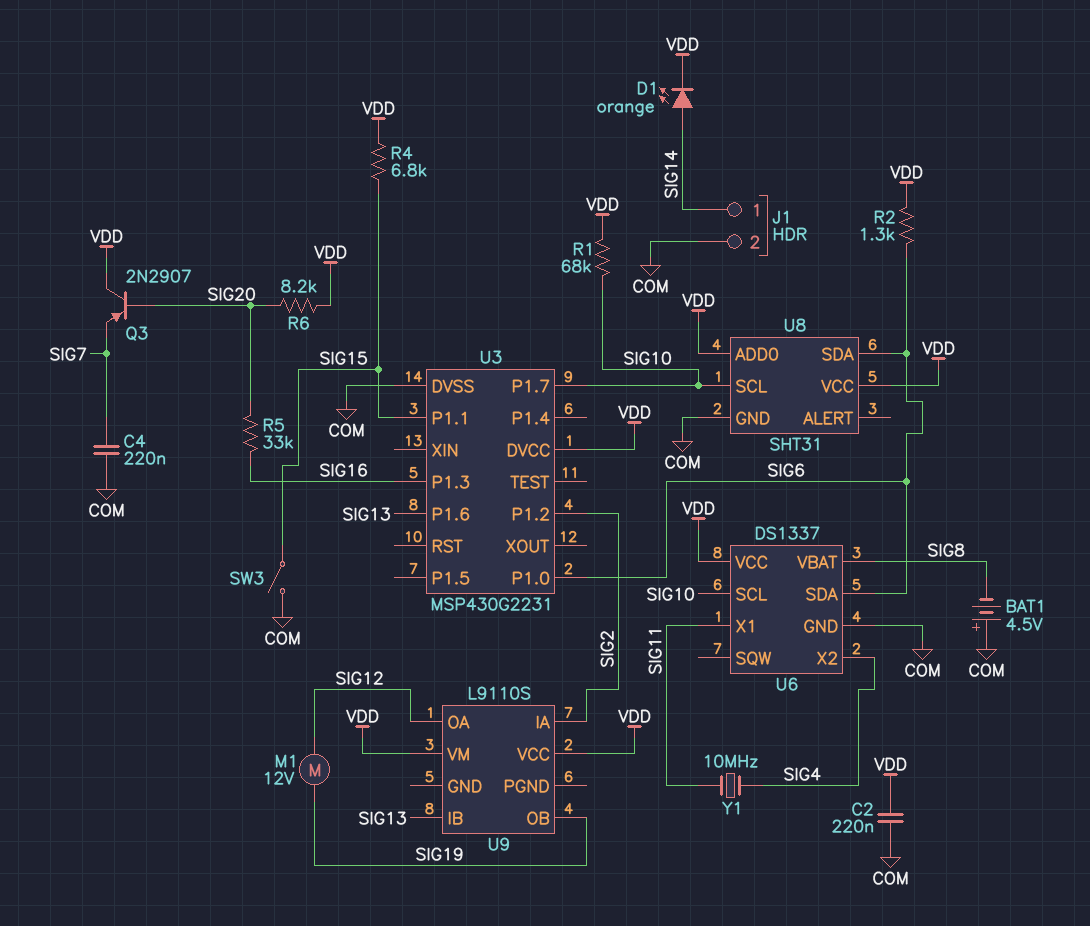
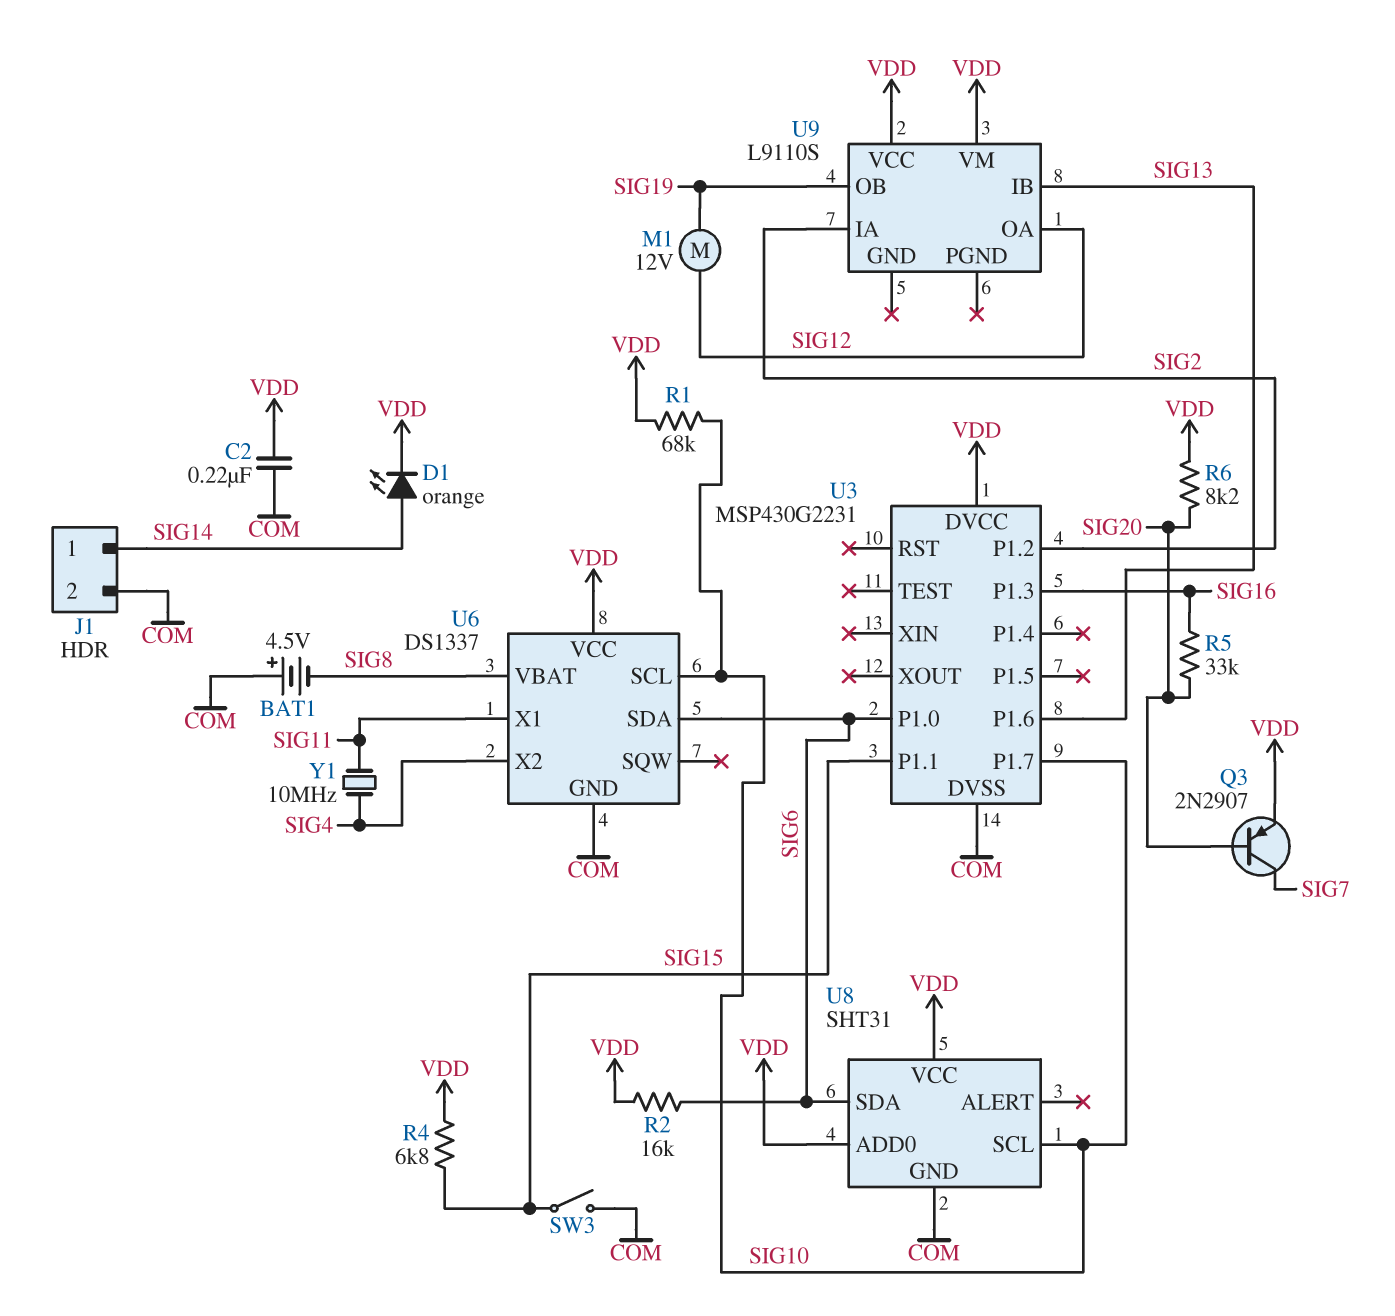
C4: 220nF (COM, SIG7) -> none
Q3: PNP 2N2907 (B SIG20, C VDD, E SIG7) -> PNP 2N2907 (B SIG20, C SIG7, E VDD)
R2: 1.3k (SIG6, VDD) -> 16k (SIG6, VDD)

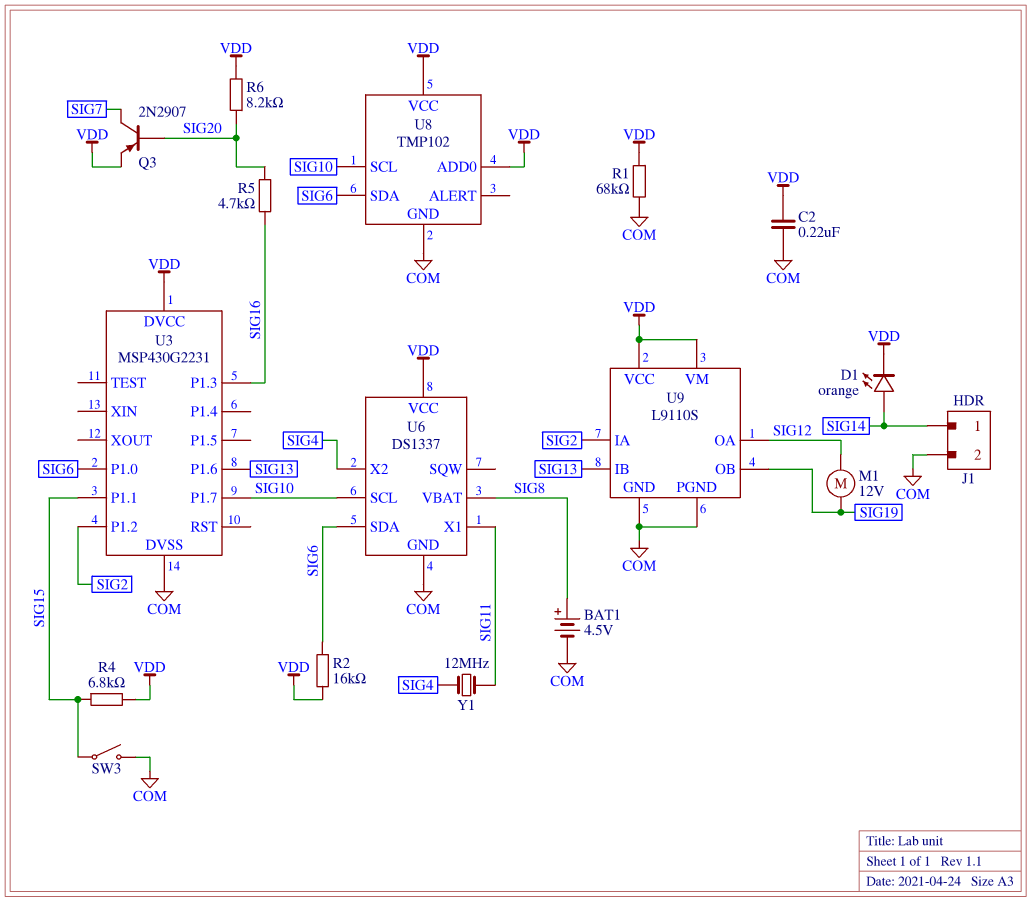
BAT1: 4.5V (plus COM, minus SIG8) -> 4.5V (plus SIG8, minus COM)
R1: 68k (SIG10, VDD) -> 68k (COM, VDD)
R5: 33k (SIG16, SIG20) -> 4.7k (SIG16, SIG20)
U8: SHT31 -> TMP102
U9 pin GND: none -> COM
U9 pin PGND: none -> COM
Y1: 10MHz (SIG4, SIG11) -> 12MHz (SIG4, SIG11)

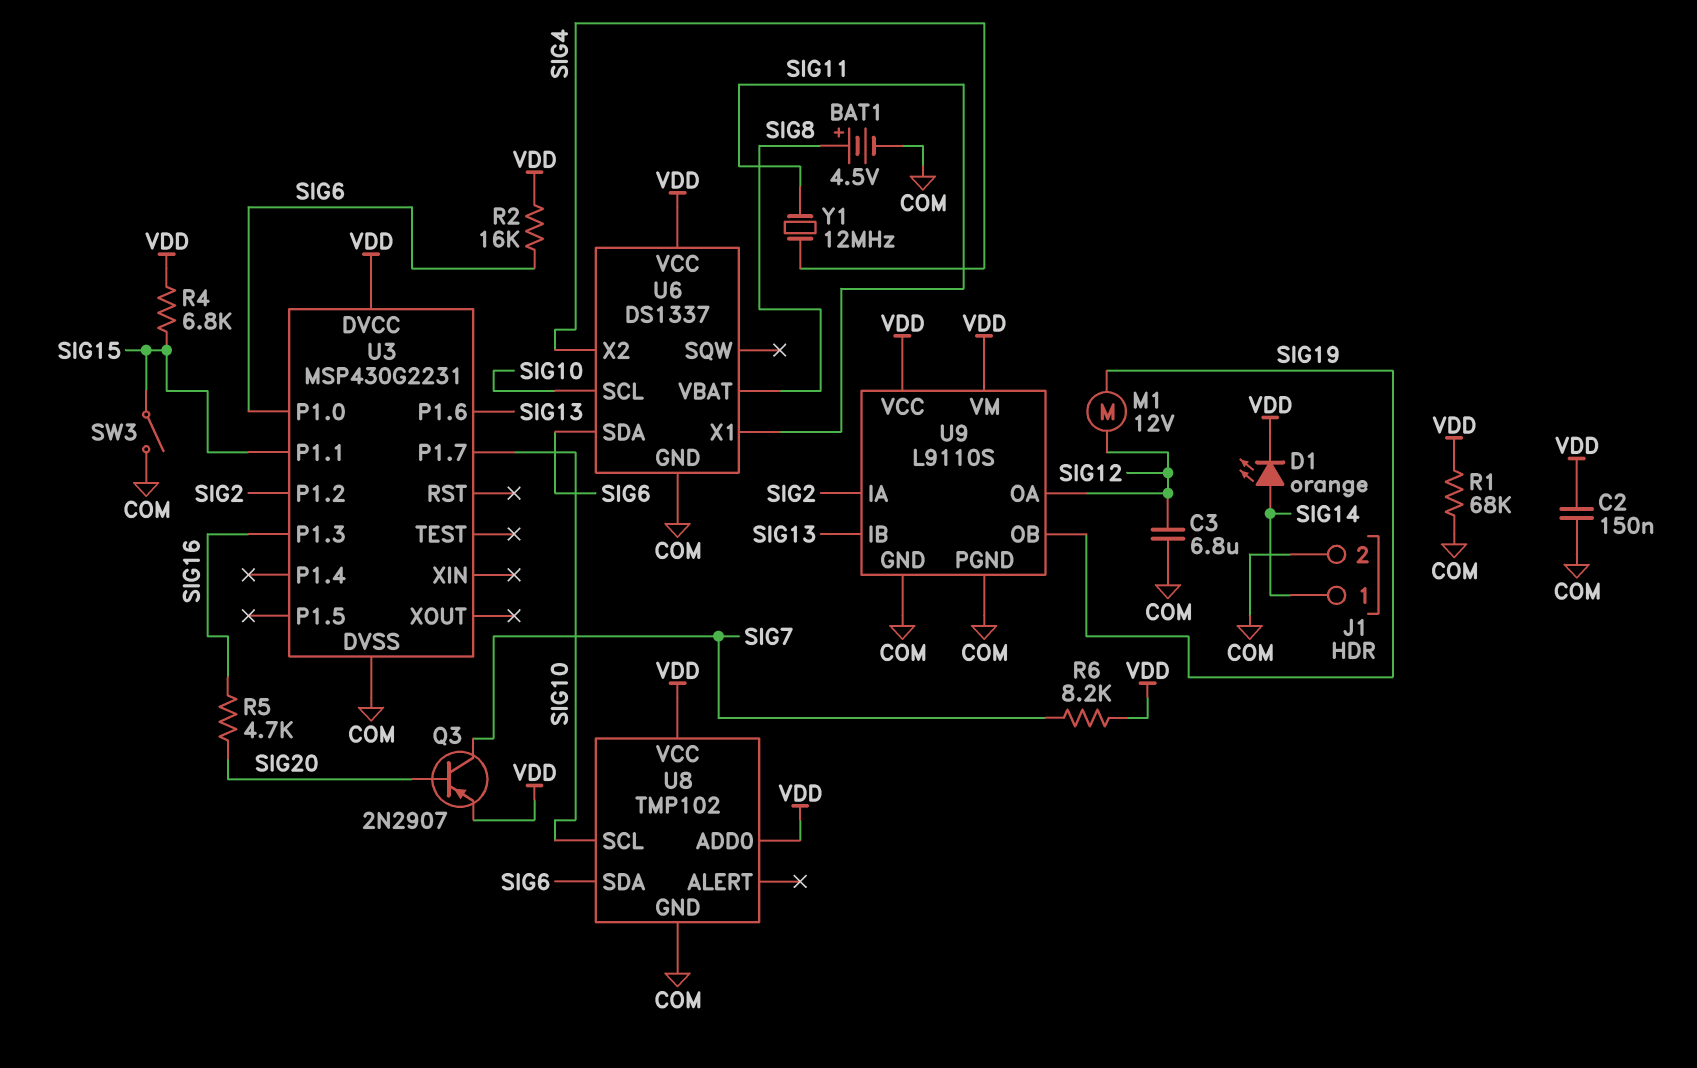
C2: 220nF (COM, VDD) -> 150nF (COM, VDD)
C3: none -> 6.8uF (COM, SIG12)
R6: 8.2k (SIG20, VDD) -> 8.2k (SIG7, VDD)

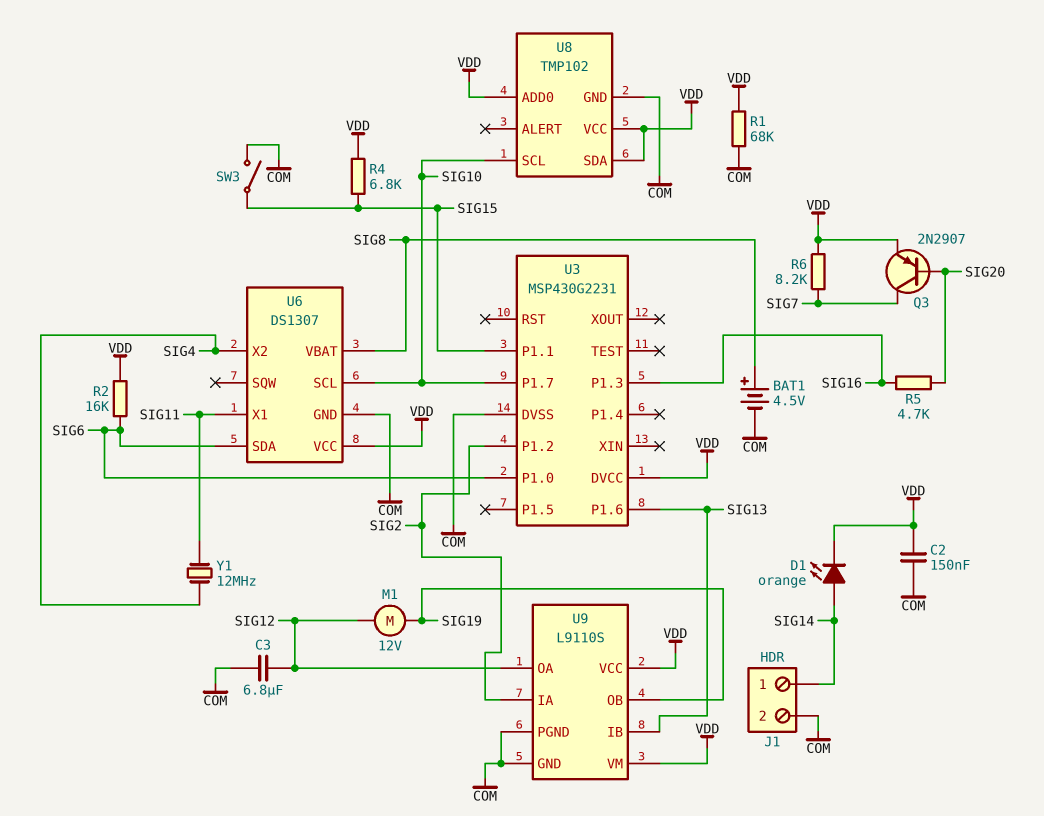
U6: DS1337 -> DS1307
U8 pin SDA: SIG6 -> VDD

